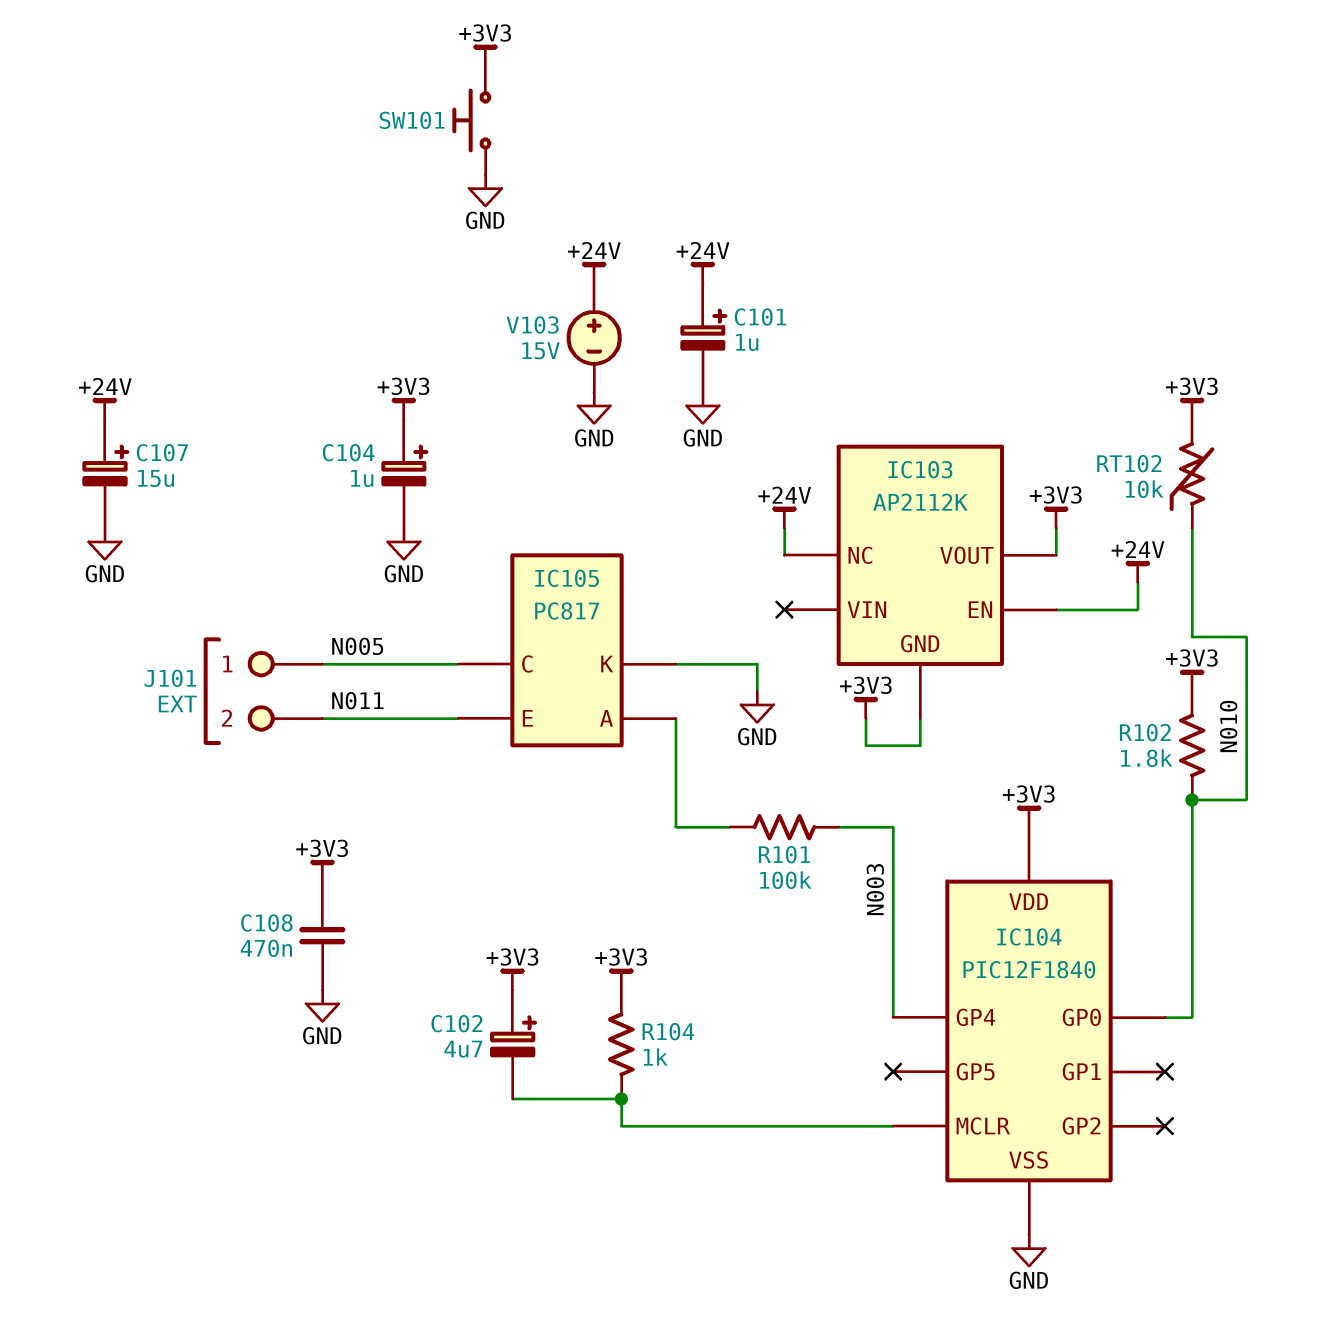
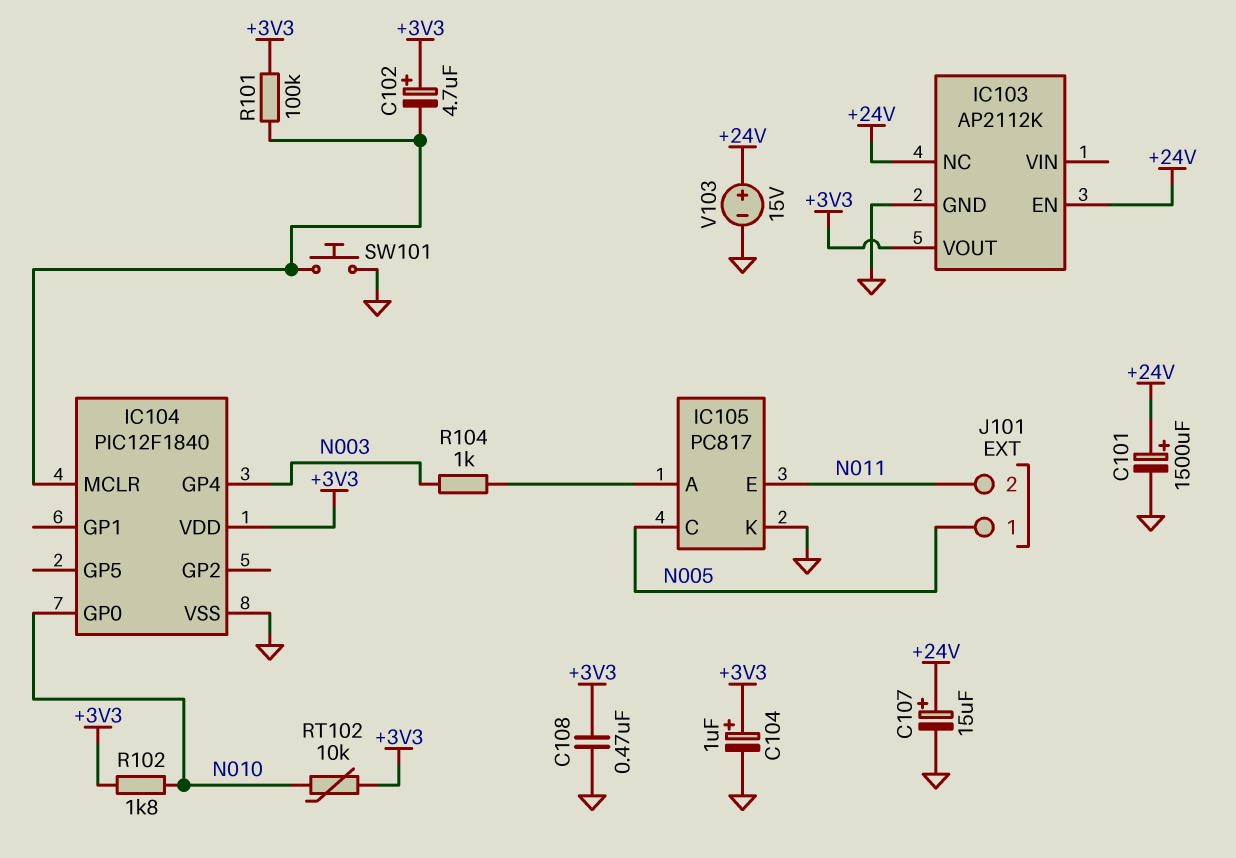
C101: 1uF (plus +24V, minus GND) -> 1500uF (plus +24V, minus GND)
IC103 pin GND: +3V3 -> GND
R101: 100k (IC105/A, N003) -> 100k (+3V3, IC104/MCLR)
R104: 1k (+3V3, IC104/MCLR) -> 1k (IC105/A, N003)
SW101: button (+3V3, GND) -> button (GND, IC104/MCLR)

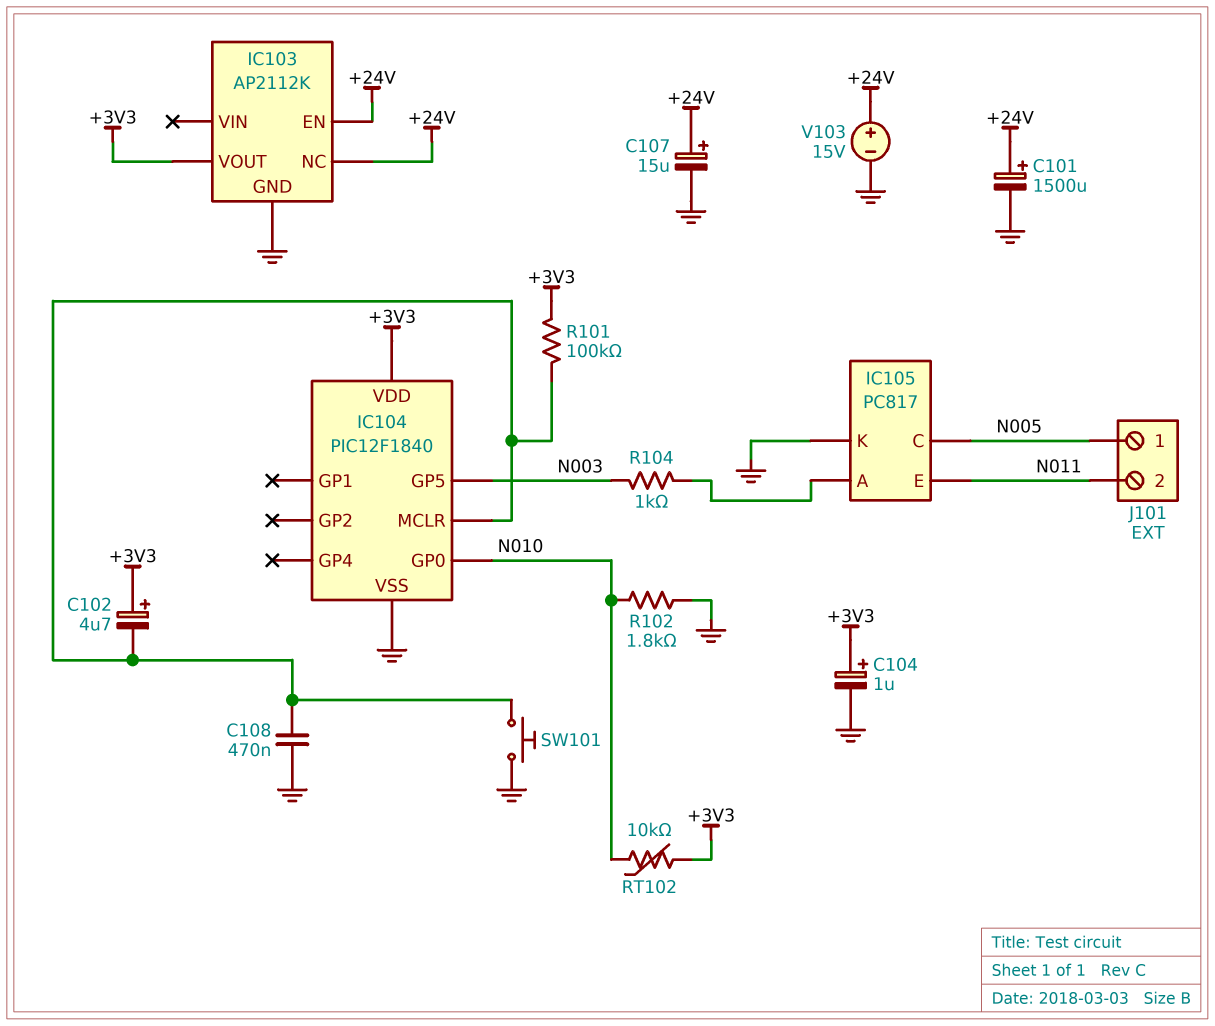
C108: 470nF (+3V3, GND) -> 470nF (GND, IC104/MCLR)
IC104 pin GP4: N003 -> none
IC104 pin GP5: none -> N003
R102: 1.8k (+3V3, N010) -> 1.8k (GND, N010)

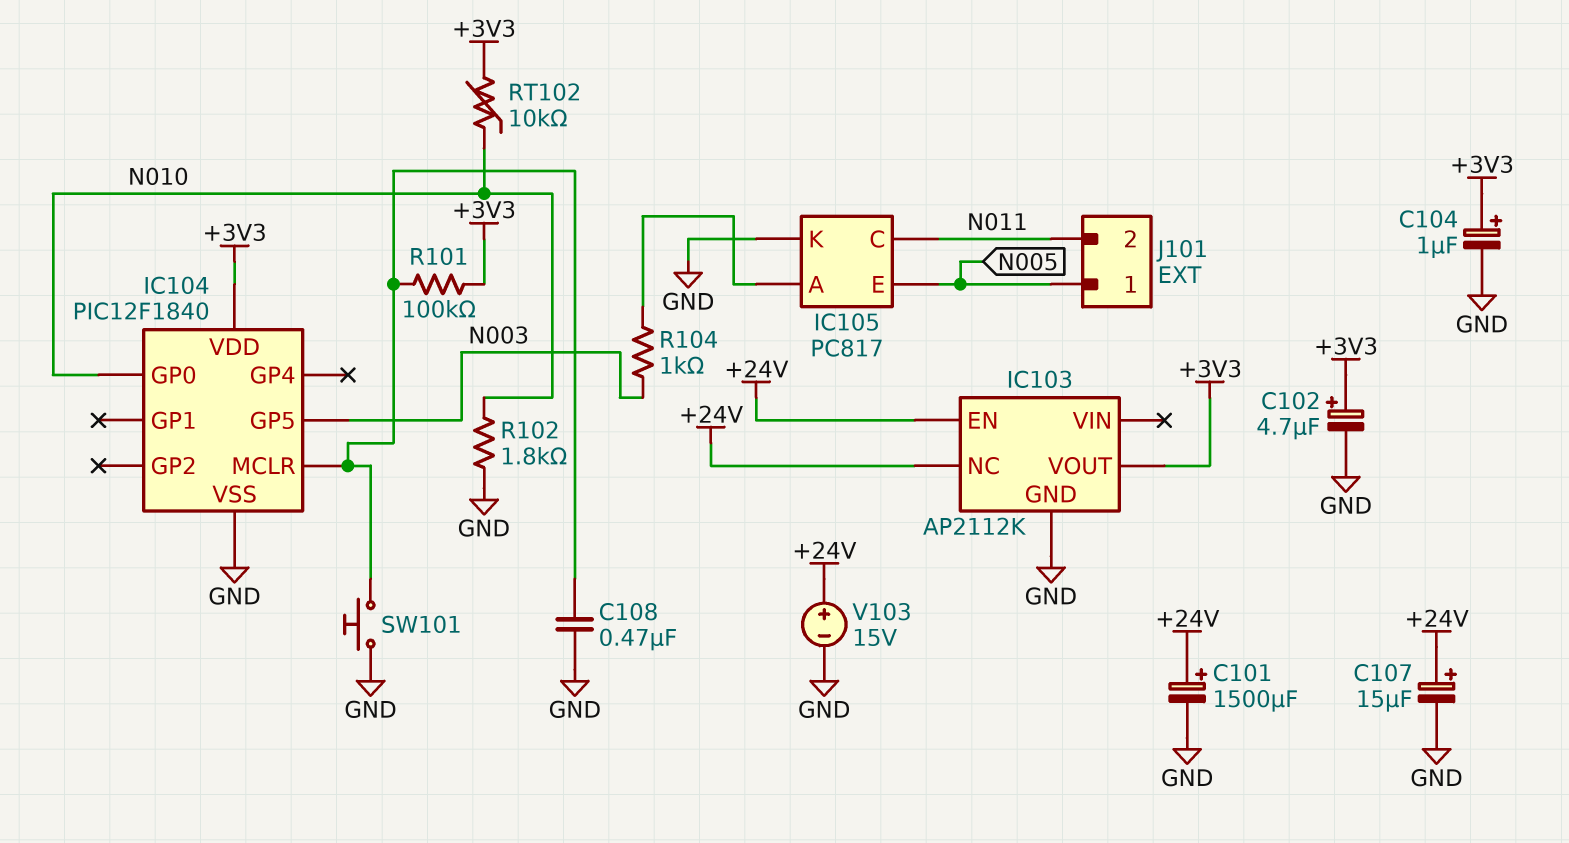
C102: 4.7uF (plus +3V3, minus IC104/MCLR) -> 4.7uF (plus +3V3, minus GND)
IC105 pin C: N005 -> N011
IC105 pin E: N011 -> N005

